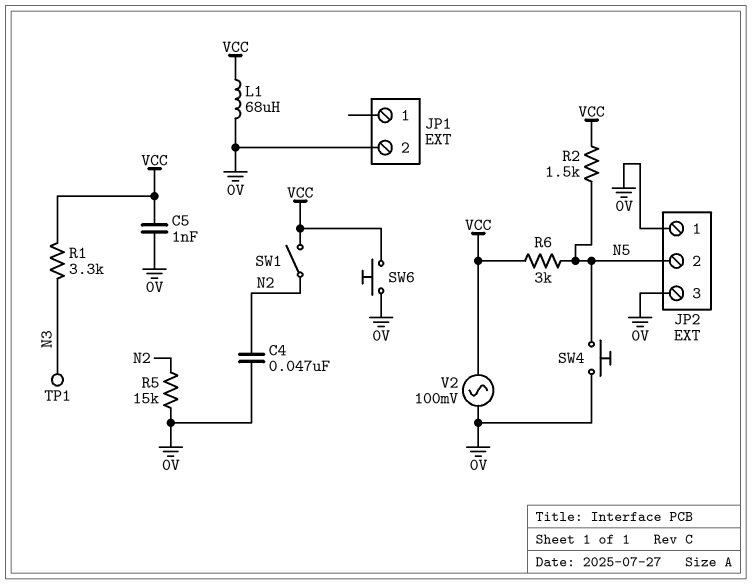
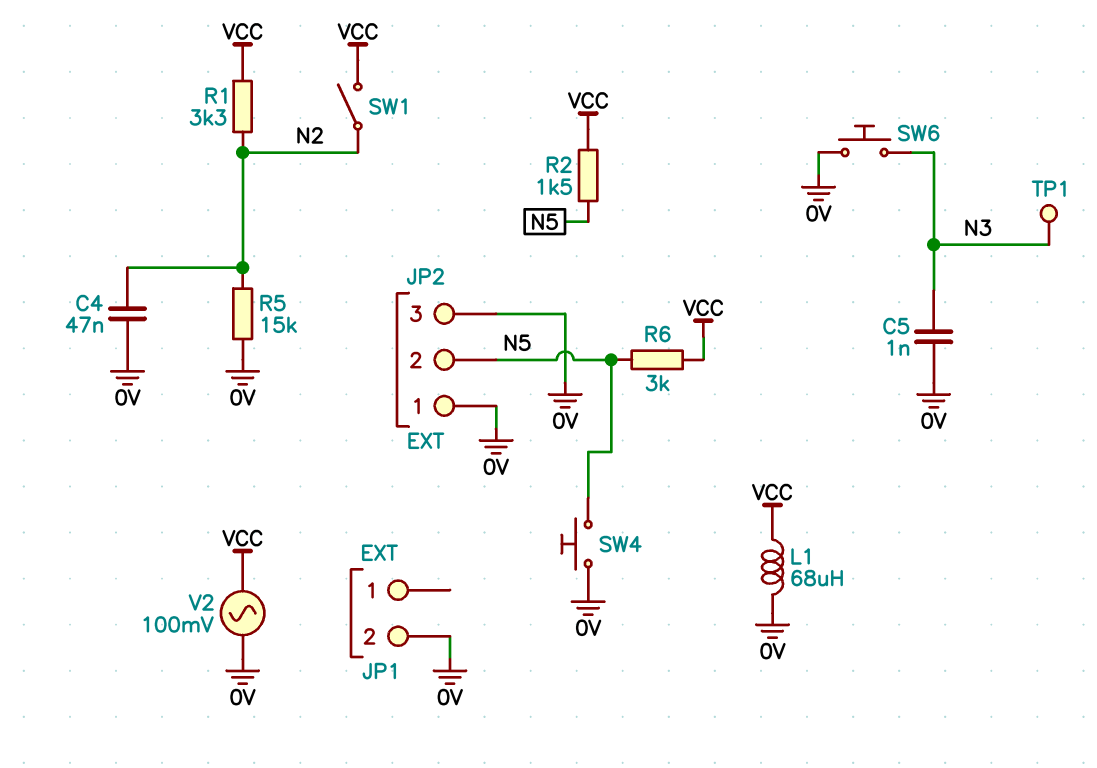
C5: 1nF (0V, VCC) -> 1nF (0V, N3)
R1: 3.3k (N3, VCC) -> 3.3k (N2, VCC)
SW6: button (0V, VCC) -> button (0V, N3)

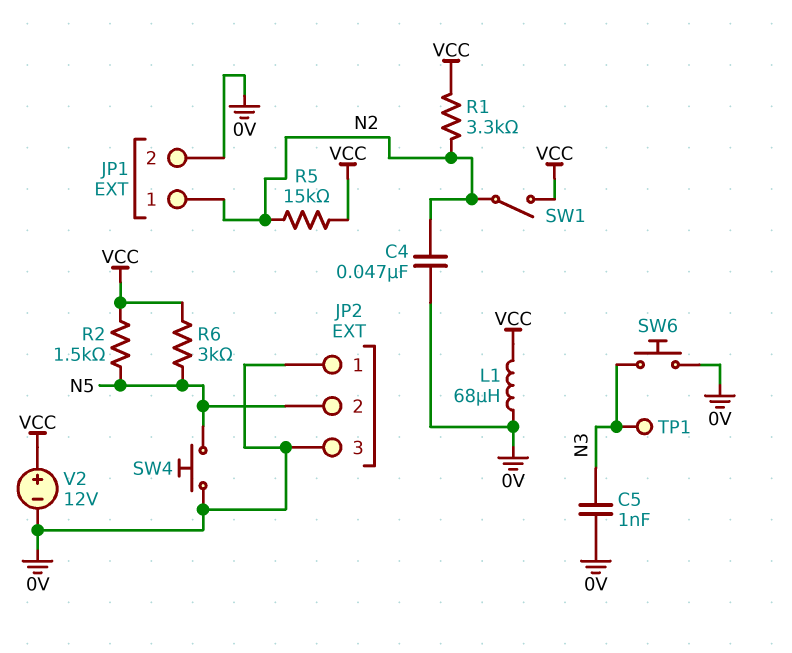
JP1 pin 1: none -> N2
R5: 15k (0V, N2) -> 15k (N2, VCC)
V2: AC 100mV (0V, VCC) -> 12V (plus VCC, minus 0V)

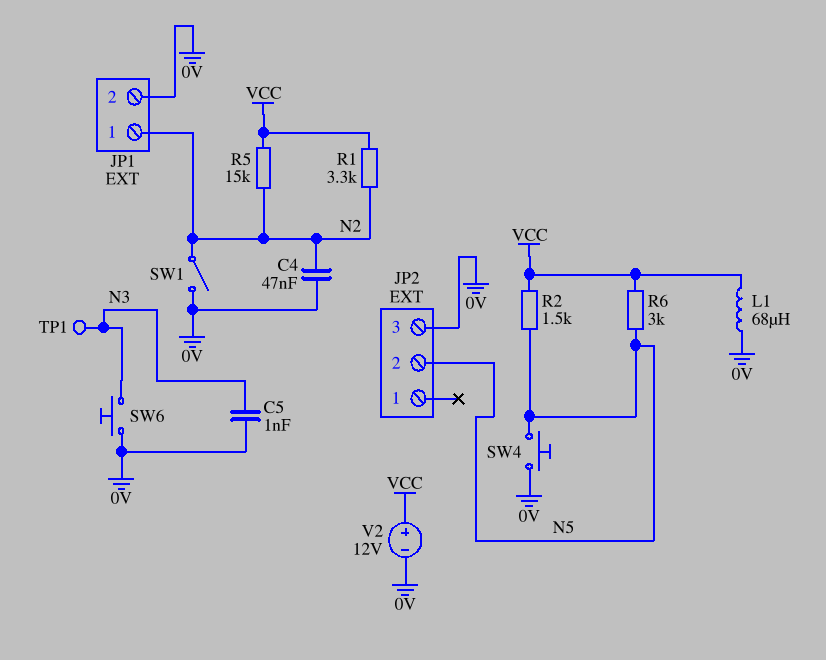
JP2 pin 1: 0V -> none
SW1: switch (N2, VCC) -> switch (0V, N2)

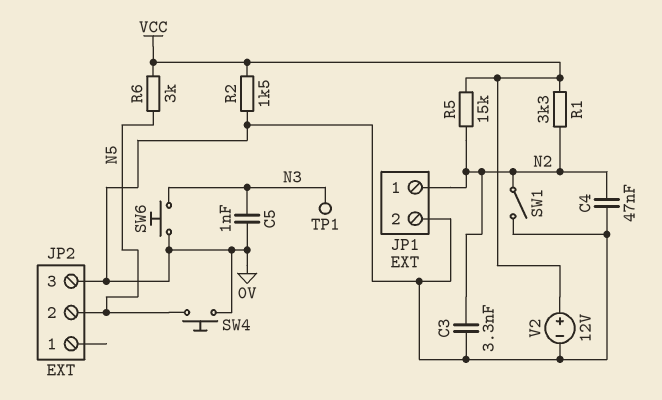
C3: none -> 3.3nF (0V, N2)
L1: 68uH (0V, VCC) -> none
R2: 1.5k (N5, VCC) -> 1.5k (0V, VCC)

